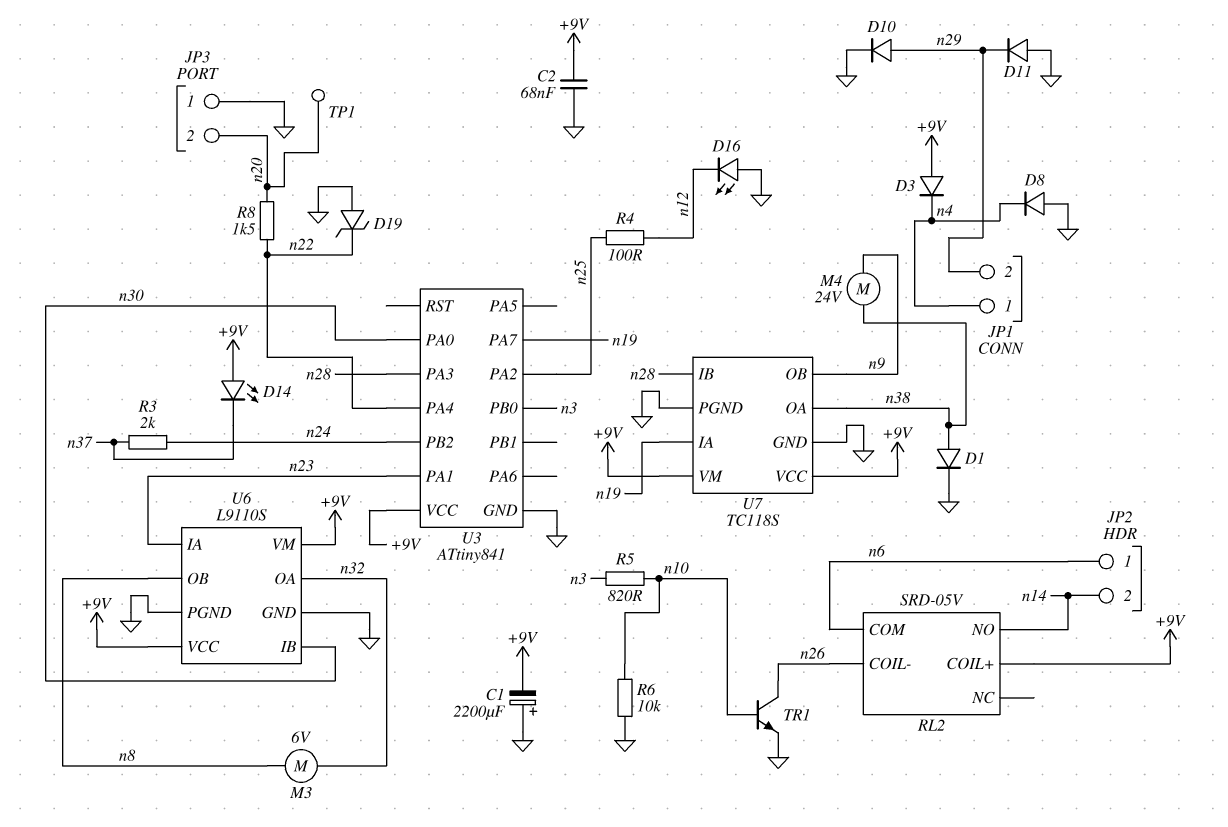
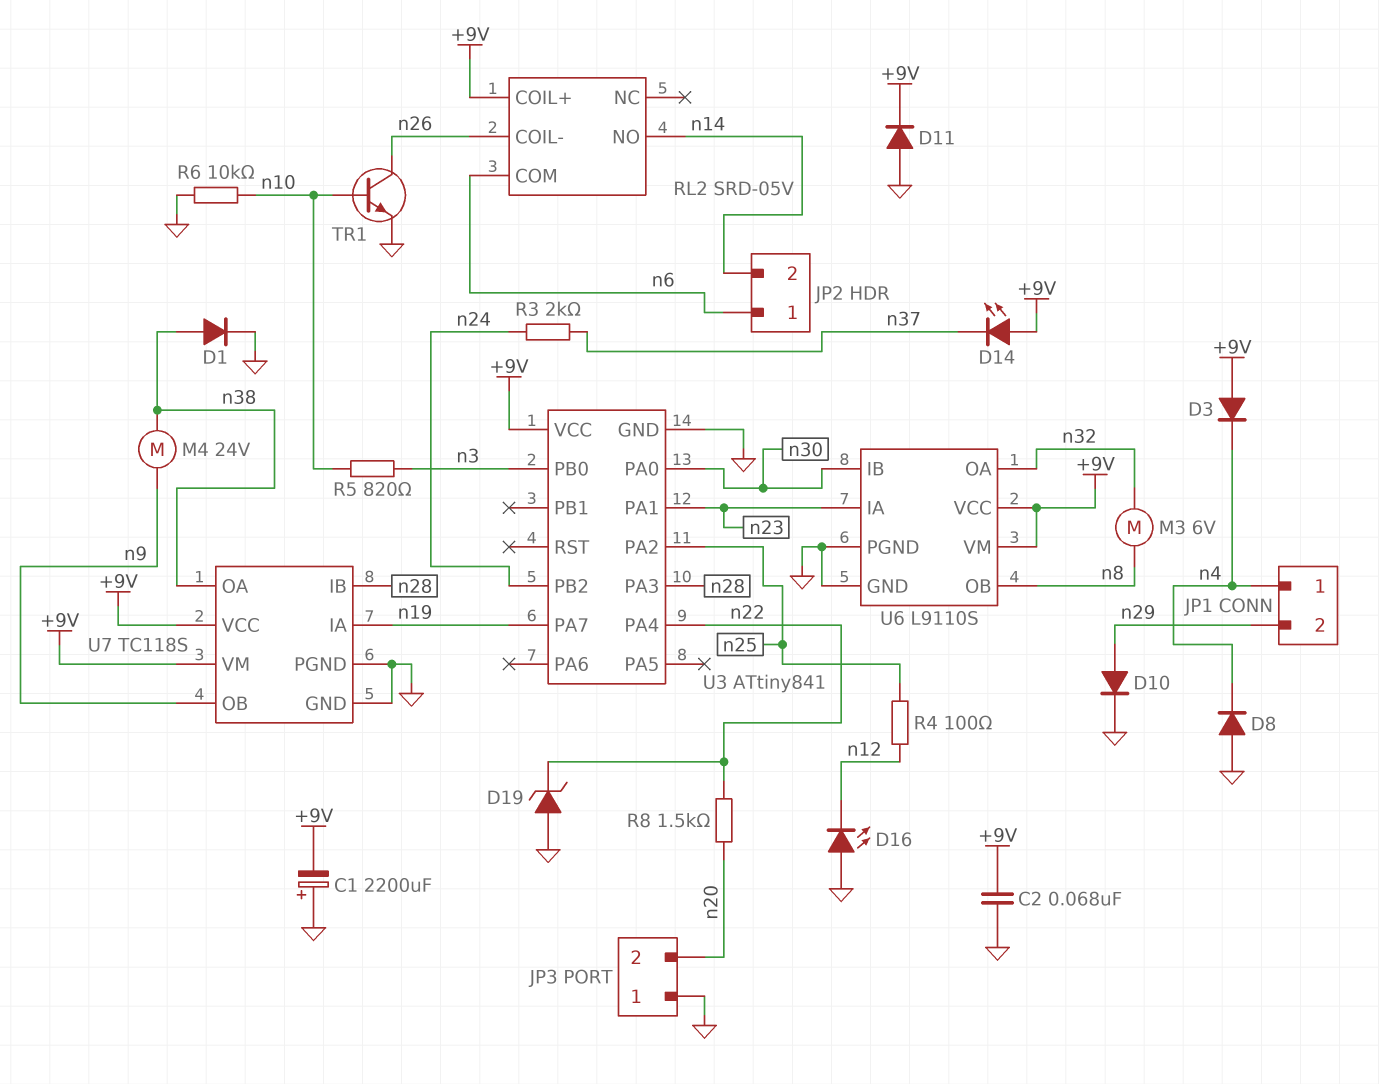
D11: diode (A GND, K n29) -> diode (A GND, K +9V)
TP1: test point (n20) -> none

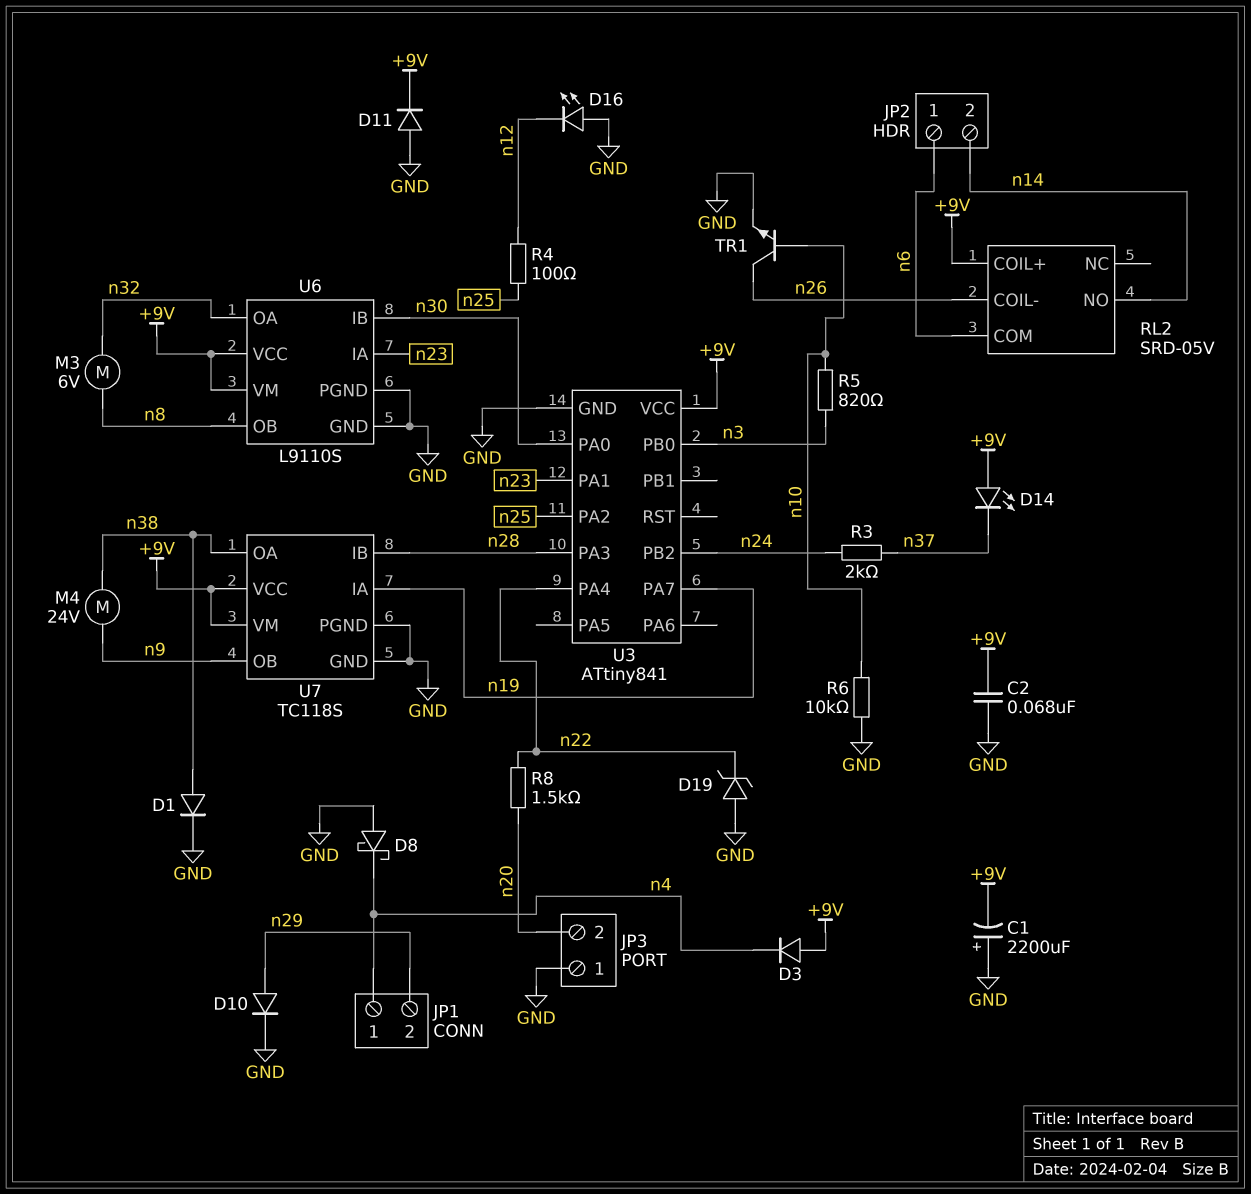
D8: diode (A GND, K n4) -> schottky (A GND, K n4)

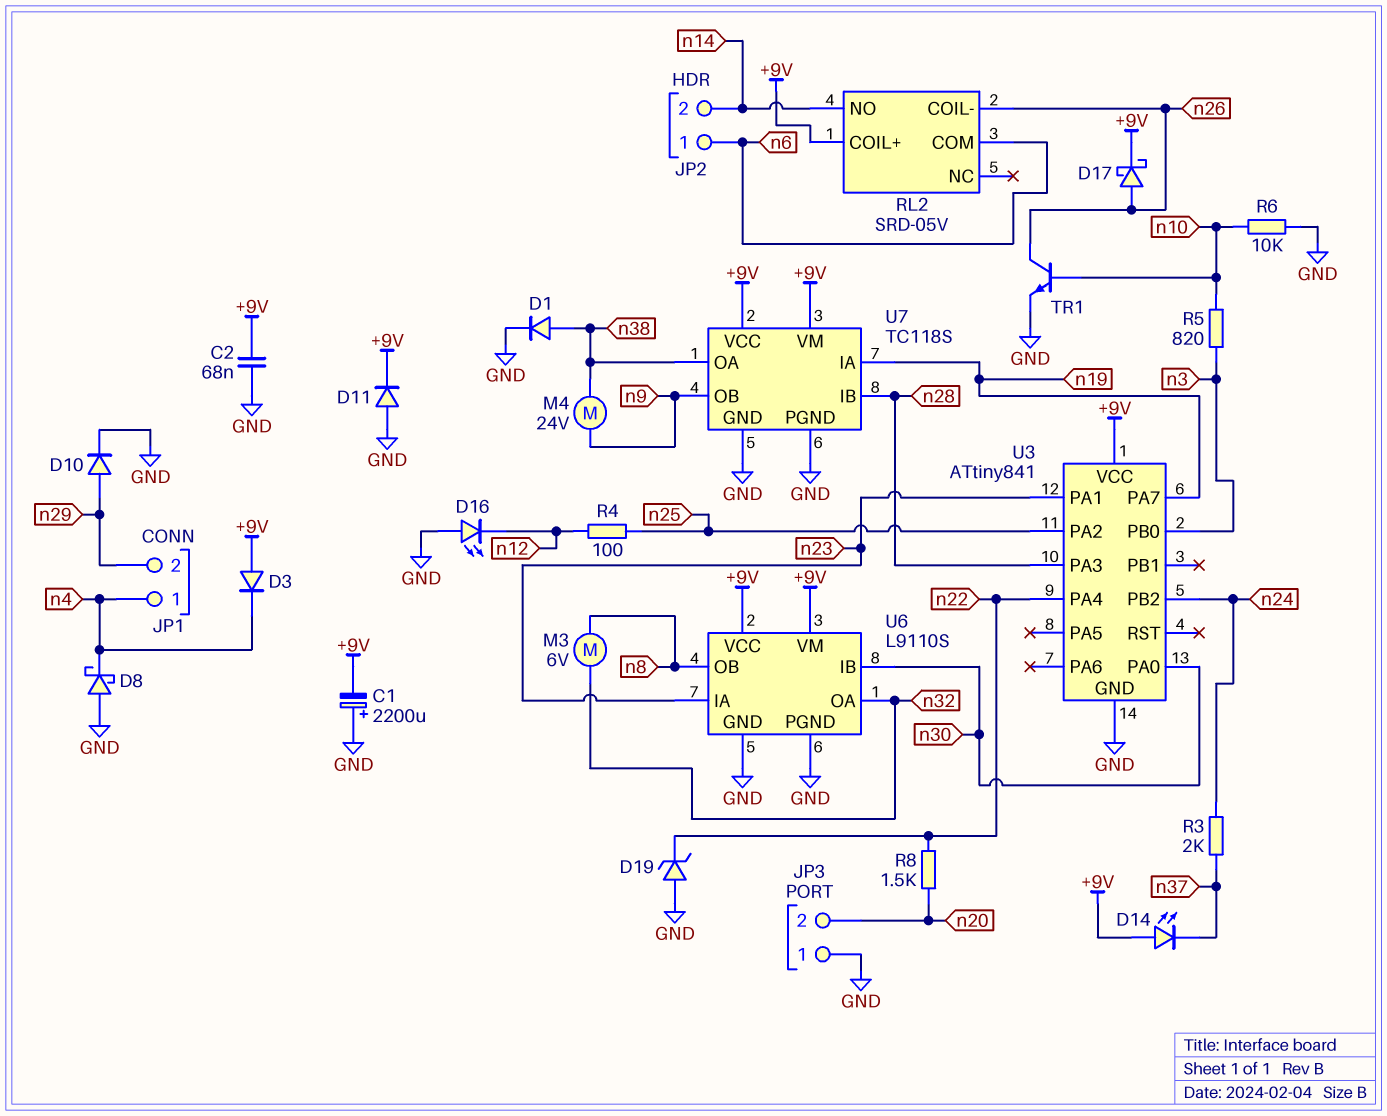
D17: none -> schottky (A n26, K +9V)

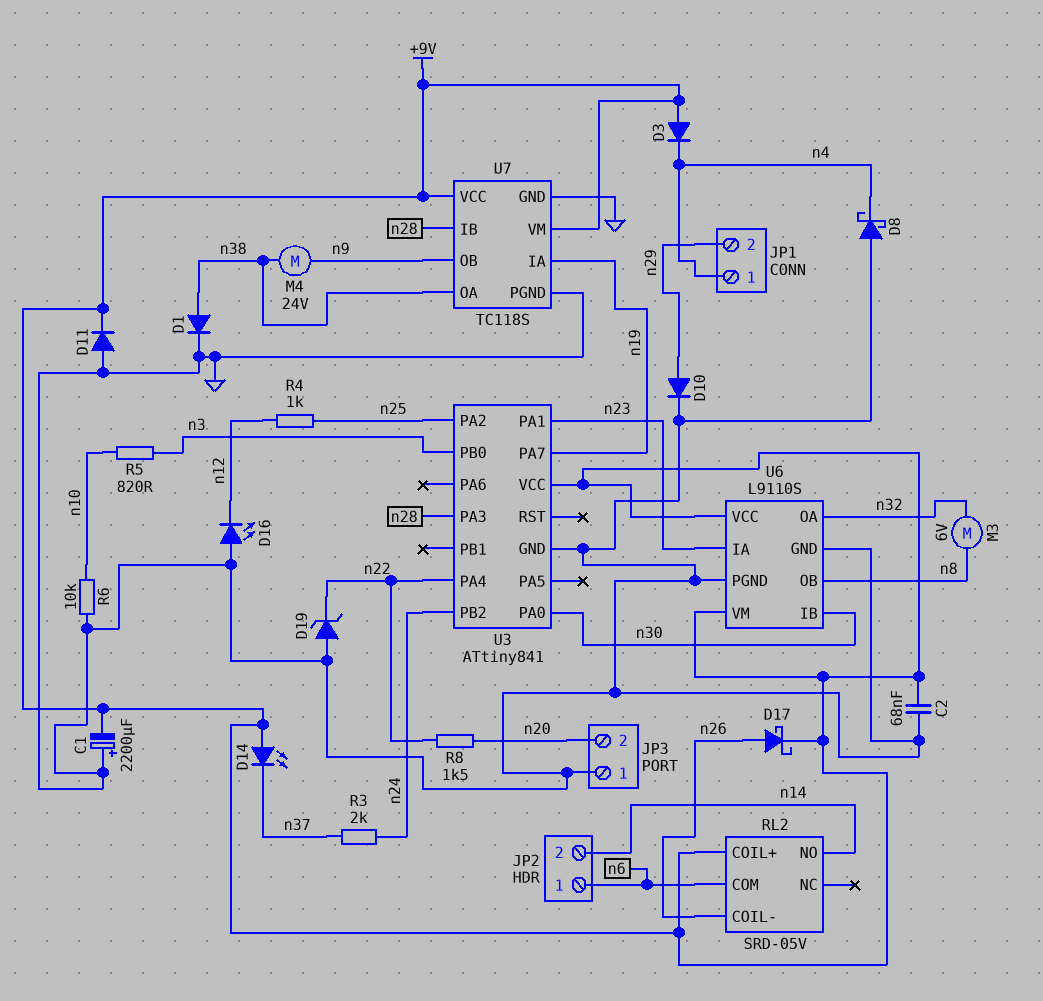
R4: 100 (n12, n25) -> 1k (n12, n25)
TR1: NPN (B n10, C n26, E GND) -> none

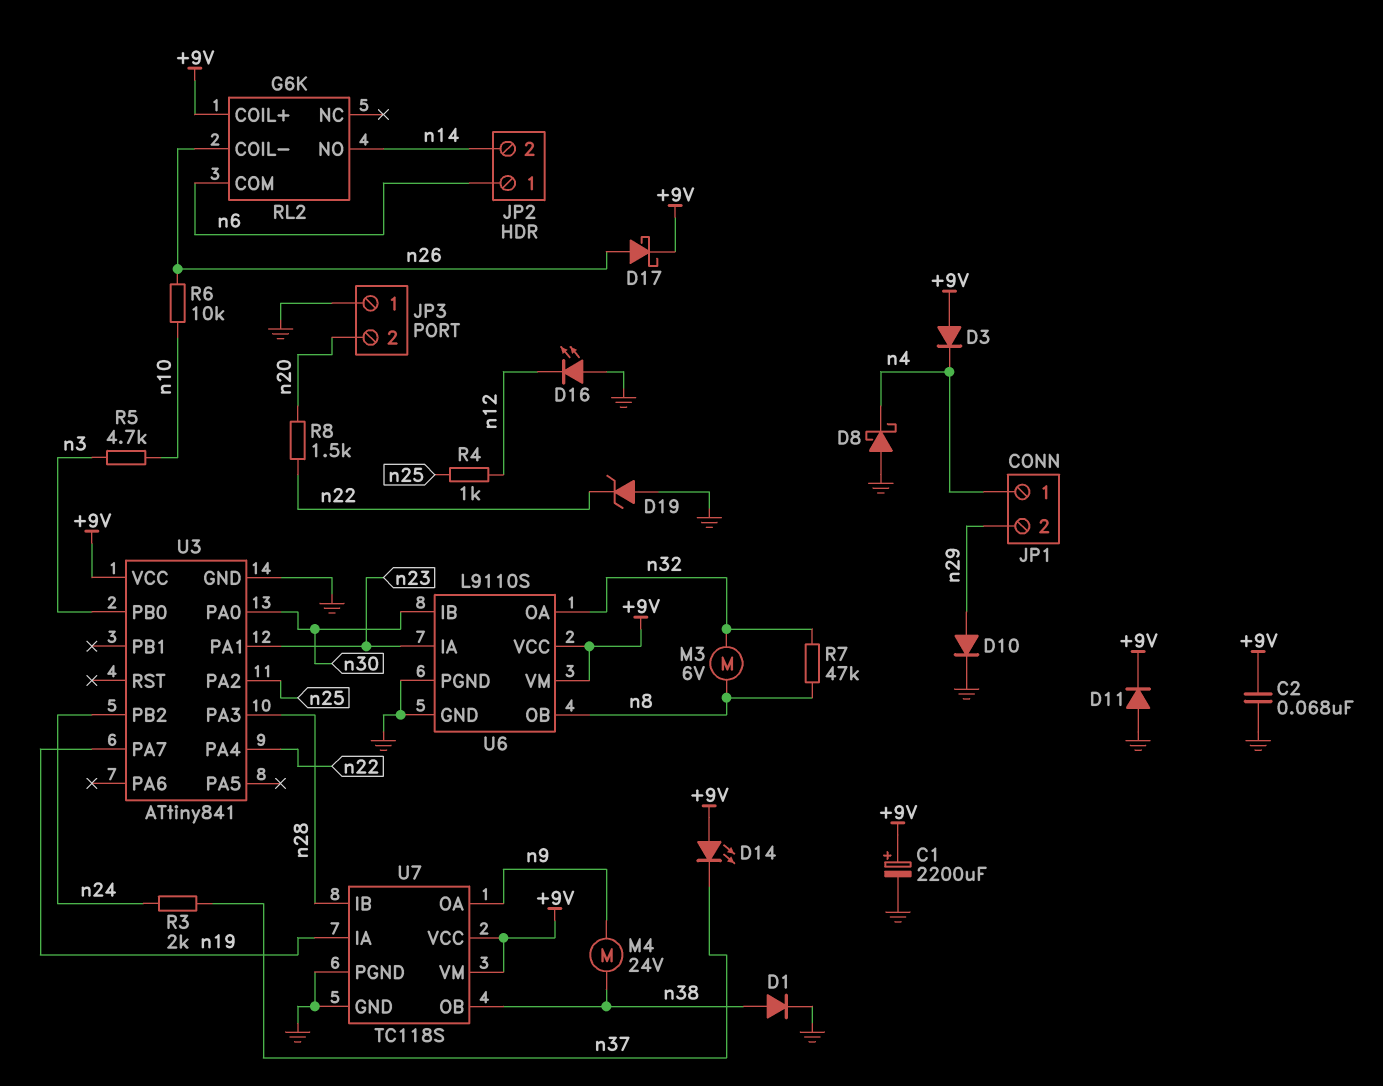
C1: 2200uF (plus GND, minus +9V) -> 2200uF (plus +9V, minus GND)
R5: 820 (n3, n10) -> 4.7k (n3, n10)
R6: 10k (GND, n10) -> 10k (n10, n26)
R7: none -> 47k (n8, n32)
RL2: SRD-05V -> G6K
U7 pin OA: n38 -> n9
U7 pin OB: n9 -> n38

